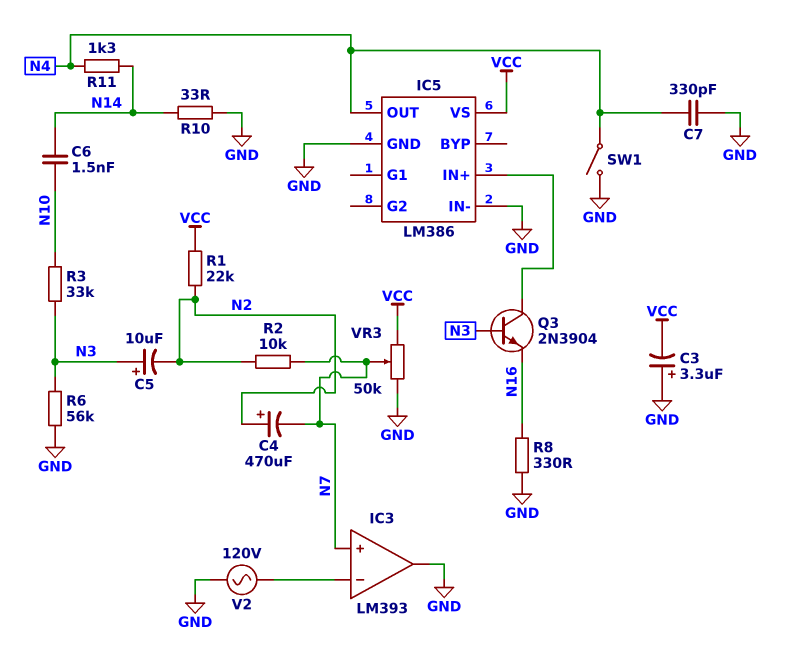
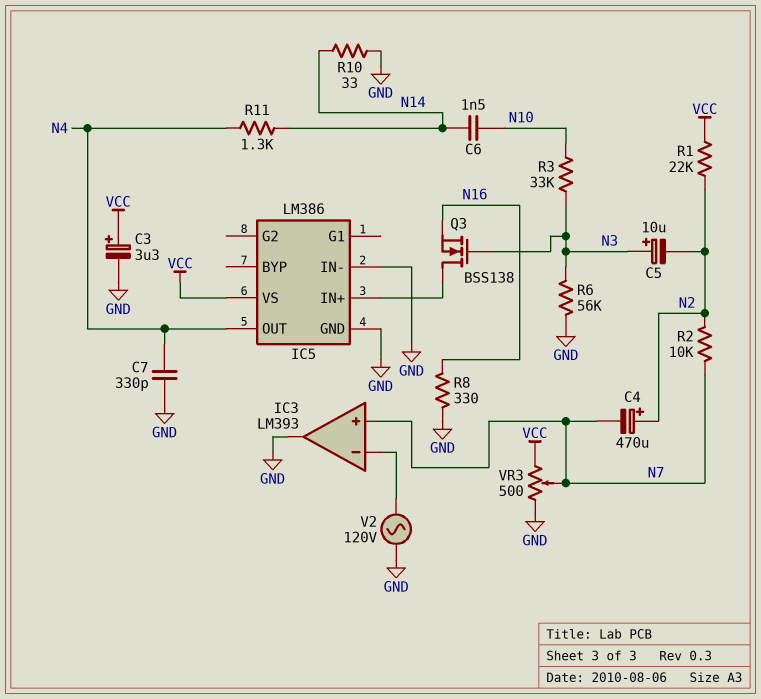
C3: 3.3uF (plus GND, minus VCC) -> 3.3uF (plus VCC, minus GND)
Q3: NPN 2N3904 (B N3, C IC5/IN+, E N16) -> NMOS BSS138 (G N3, D IC5/IN+, S N16)
SW1: switch (GND, N4) -> none
VR3: 50k (GND, VCC, wiper N7) -> 500 (GND, VCC, wiper N7)

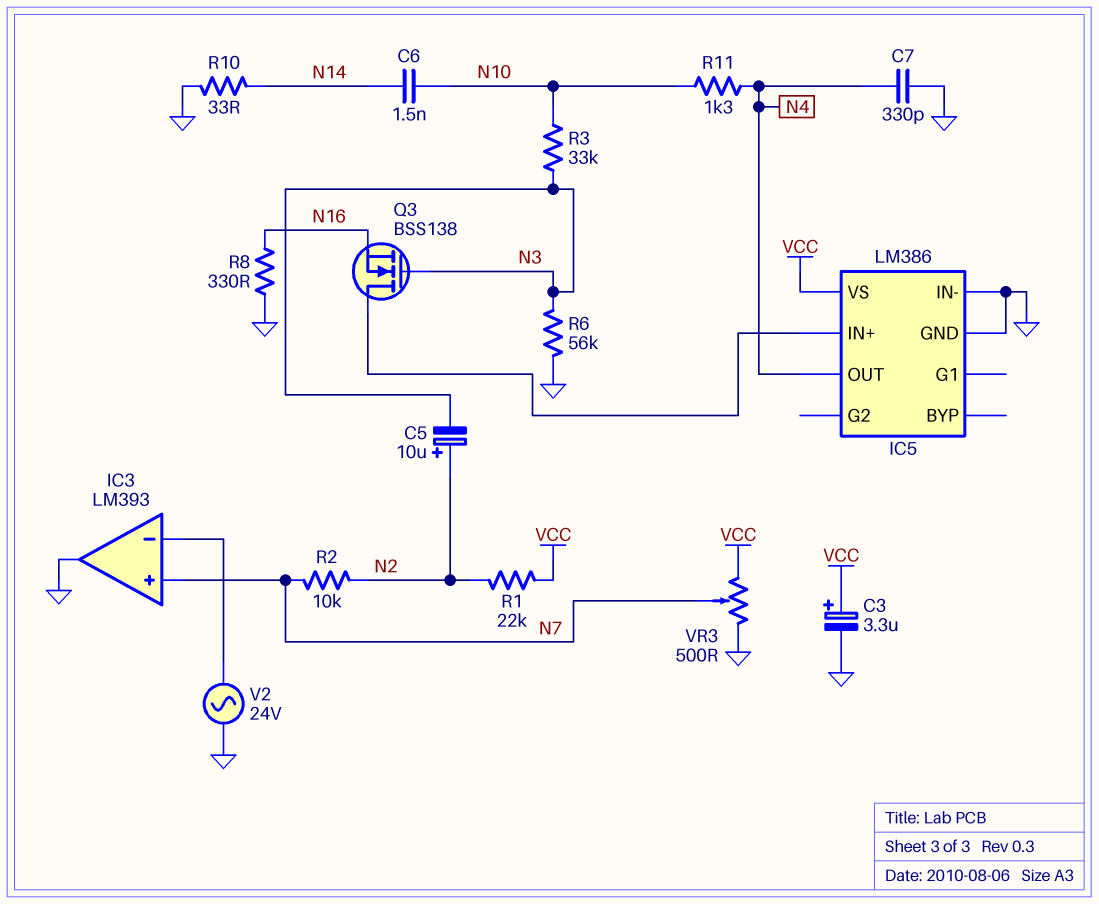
C4: 470uF (plus N2, minus N7) -> none
C5: 10uF (plus N3, minus N2) -> 10uF (plus N2, minus N3)
R11: 1.3k (N4, N14) -> 1.3k (N4, N10)
V2: AC 120V (GND, IC3/in-) -> AC 24V (GND, IC3/in-)

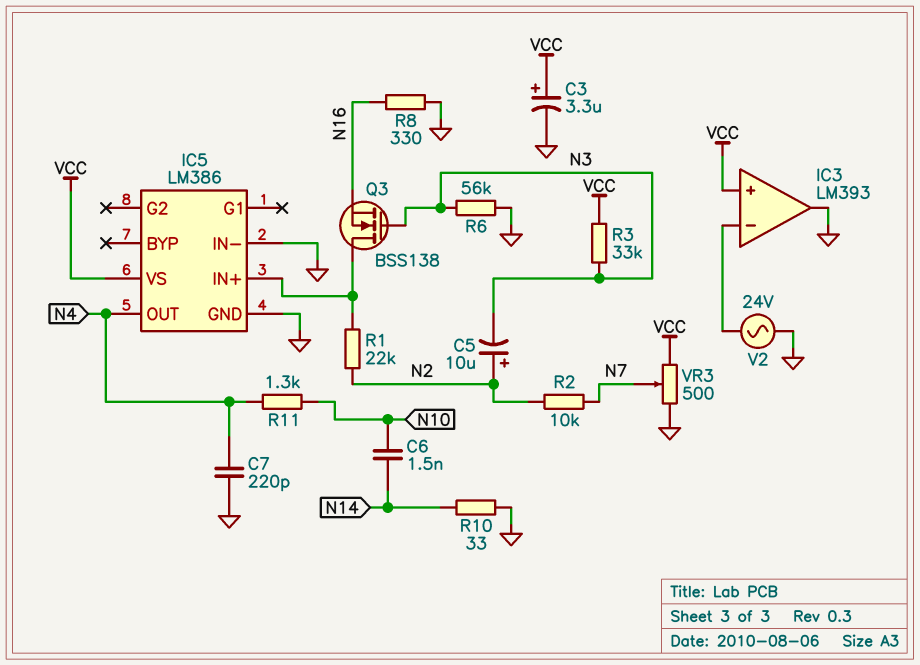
C7: 330pF (GND, N4) -> 220pF (GND, N4)
IC3 pin in+: N7 -> VCC
R1: 22k (N2, VCC) -> 22k (IC5/IN+, N2)
R3: 33k (N3, N10) -> 33k (N3, VCC)

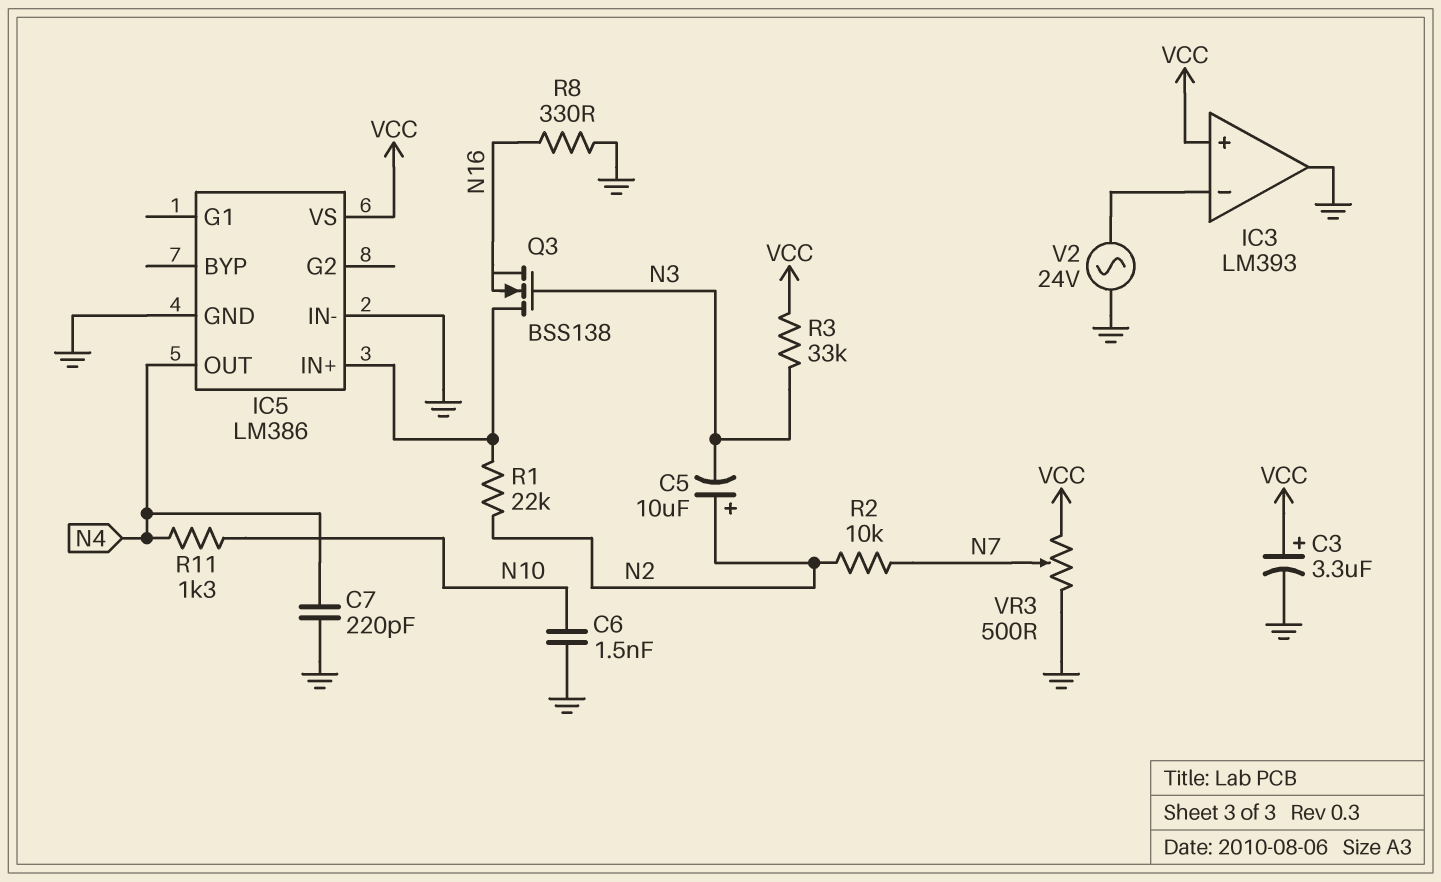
C6: 1.5nF (N10, N14) -> 1.5nF (GND, N10)
R6: 56k (GND, N3) -> none
R10: 33 (GND, N14) -> none

